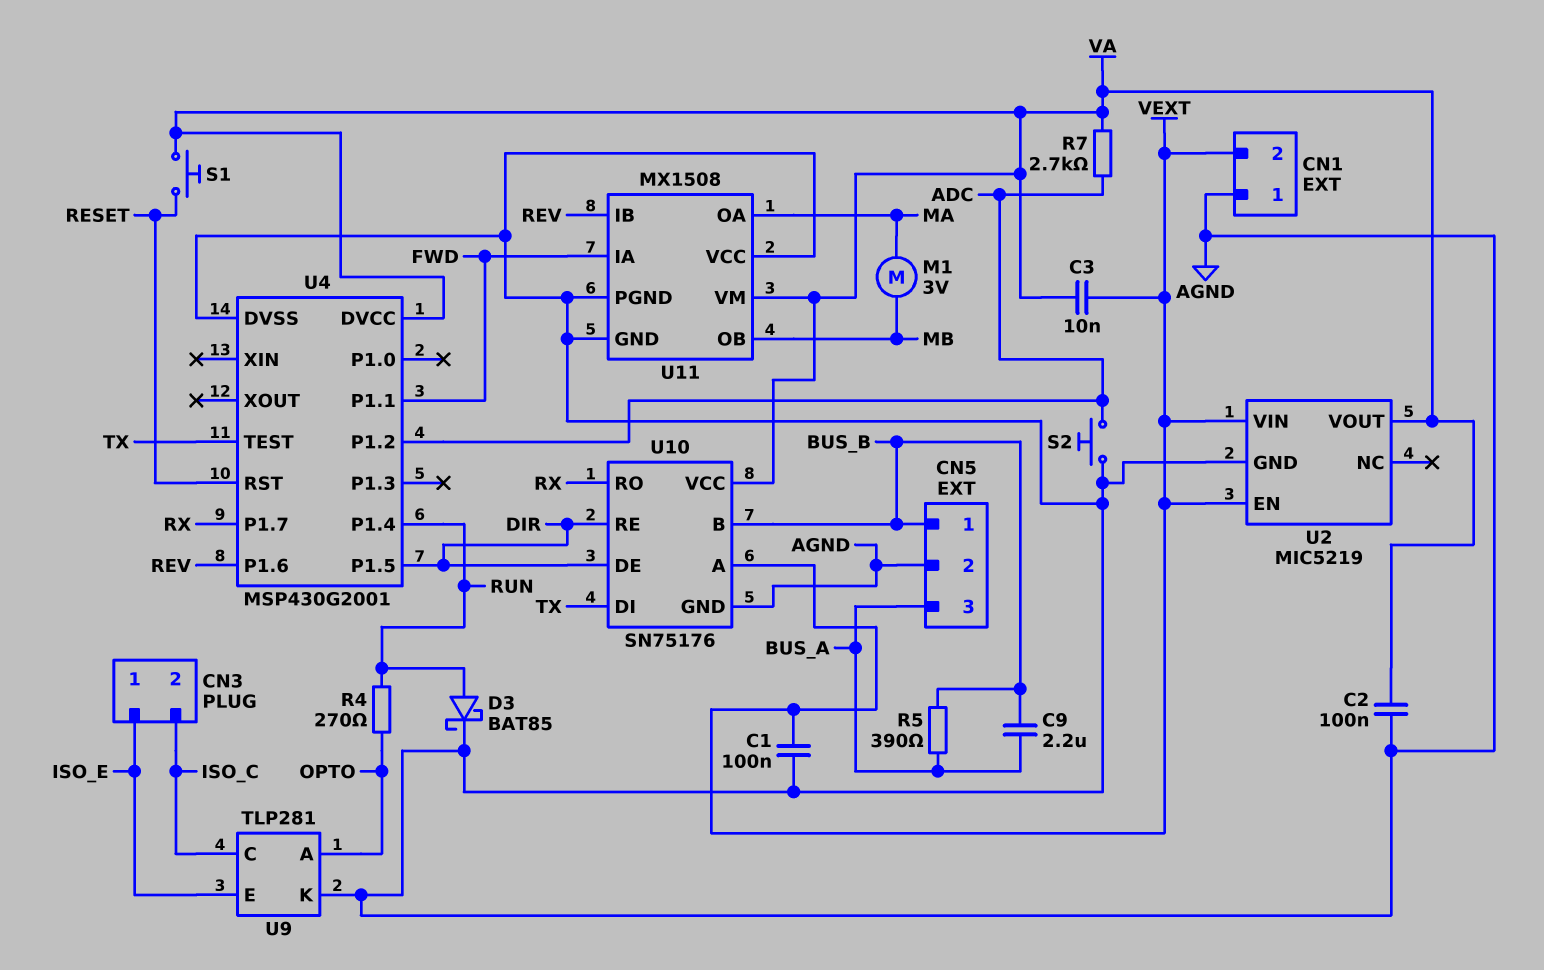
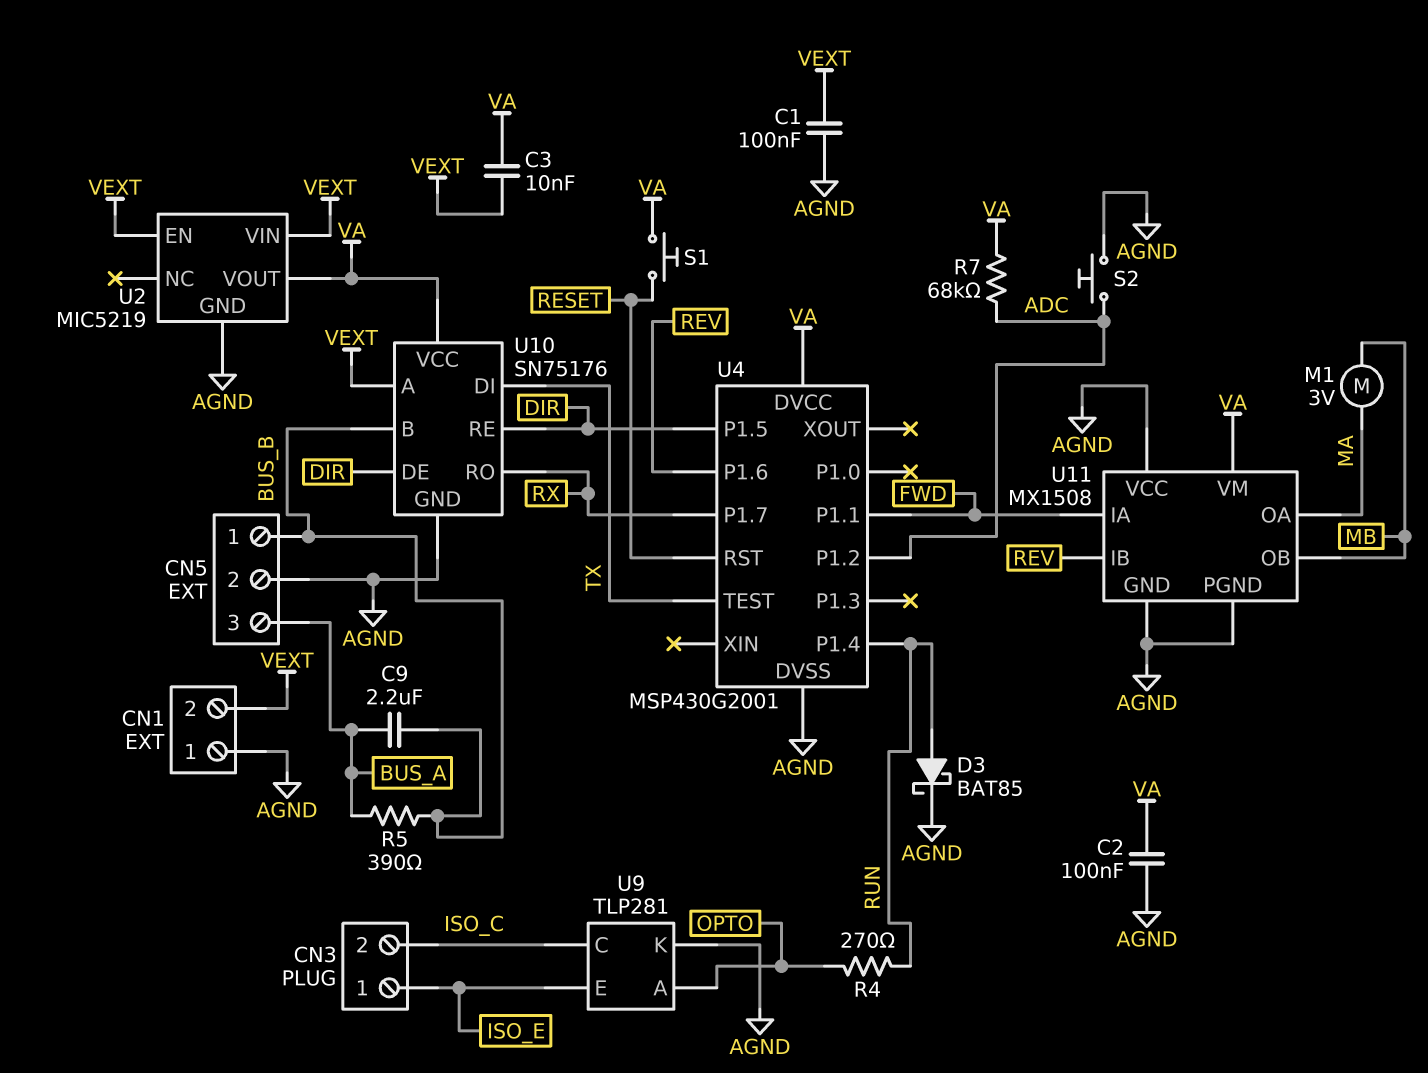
R7: 2.7k (ADC, VA) -> 68k (ADC, VA)

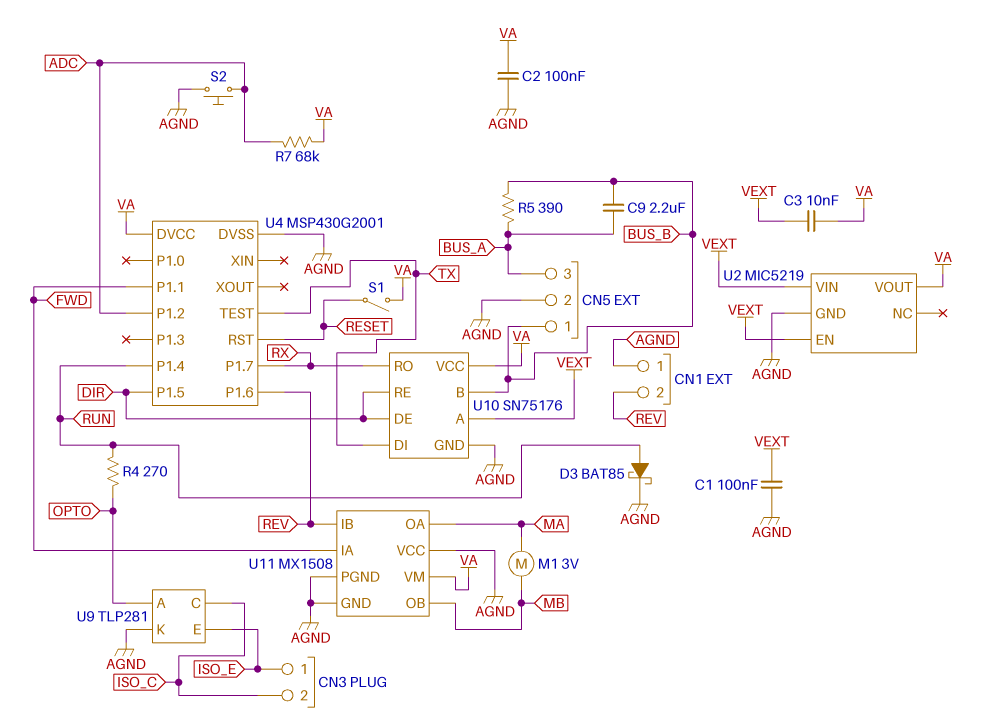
CN1 pin 2: VEXT -> REV
S1: button (RESET, VA) -> switch (RESET, VA)

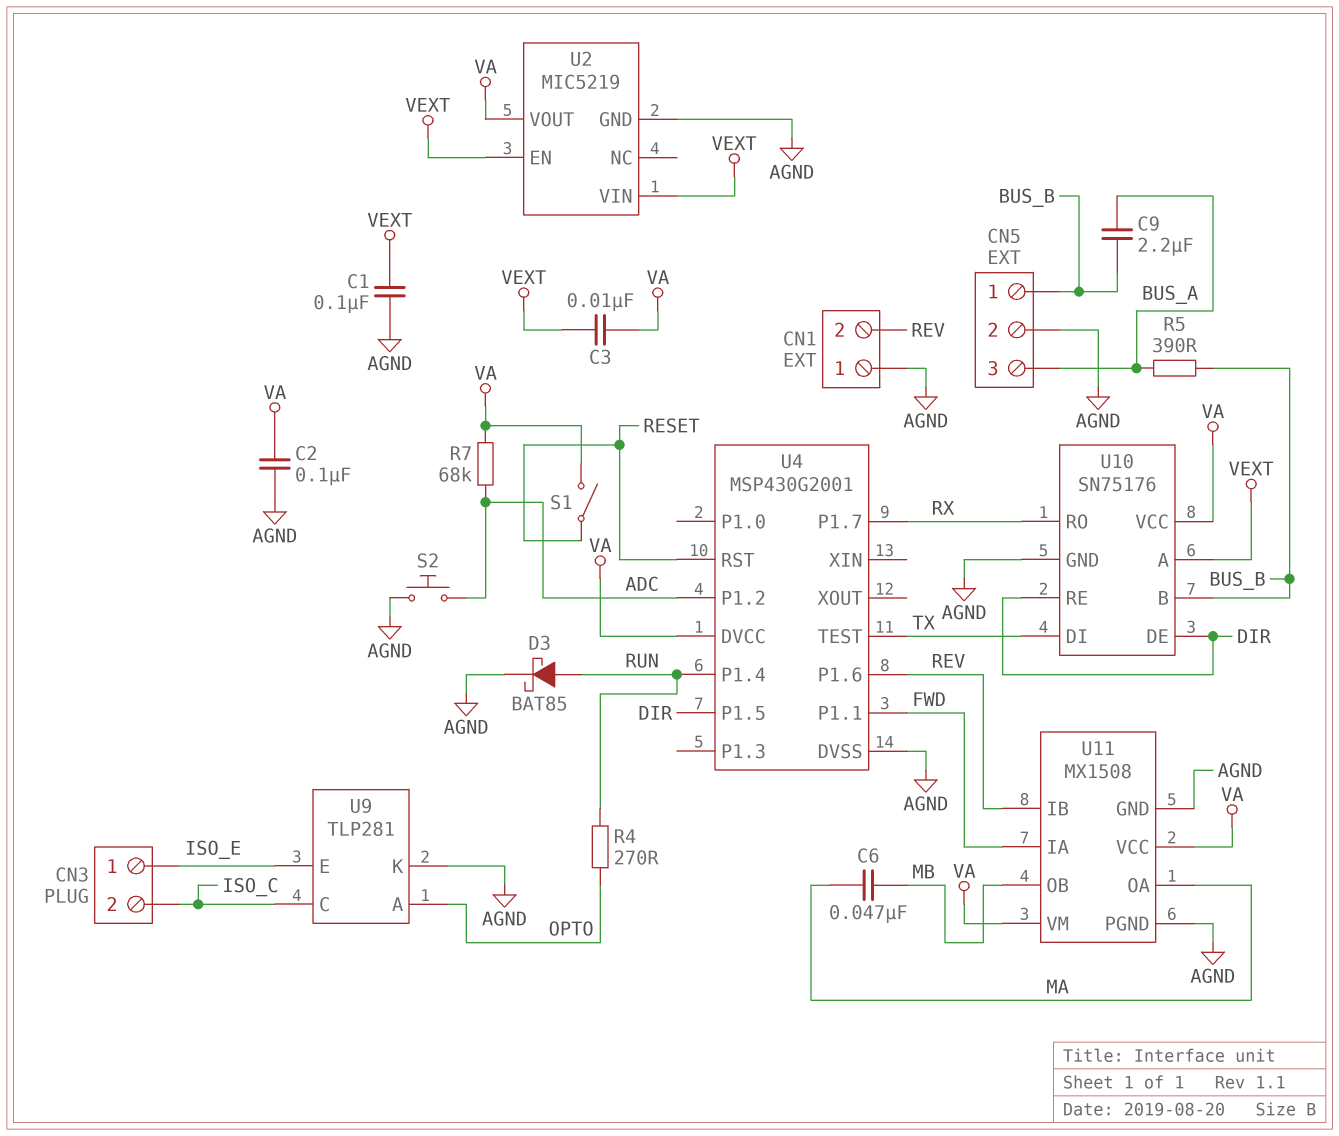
C6: none -> 47nF (MA, MB)
M1: motor 3V (MA, MB) -> none
U11 pin VCC: AGND -> VA

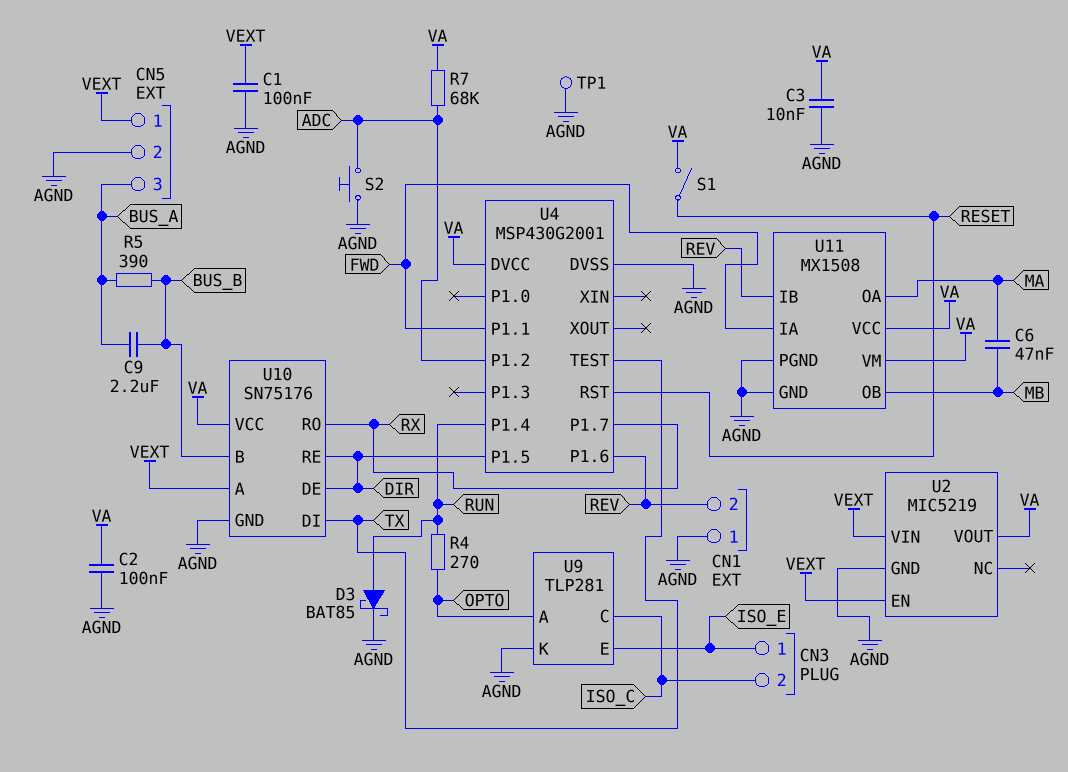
C3: 10nF (VA, VEXT) -> 10nF (AGND, VA)
CN5 pin 1: BUS_B -> VEXT
TP1: none -> test point (AGND)

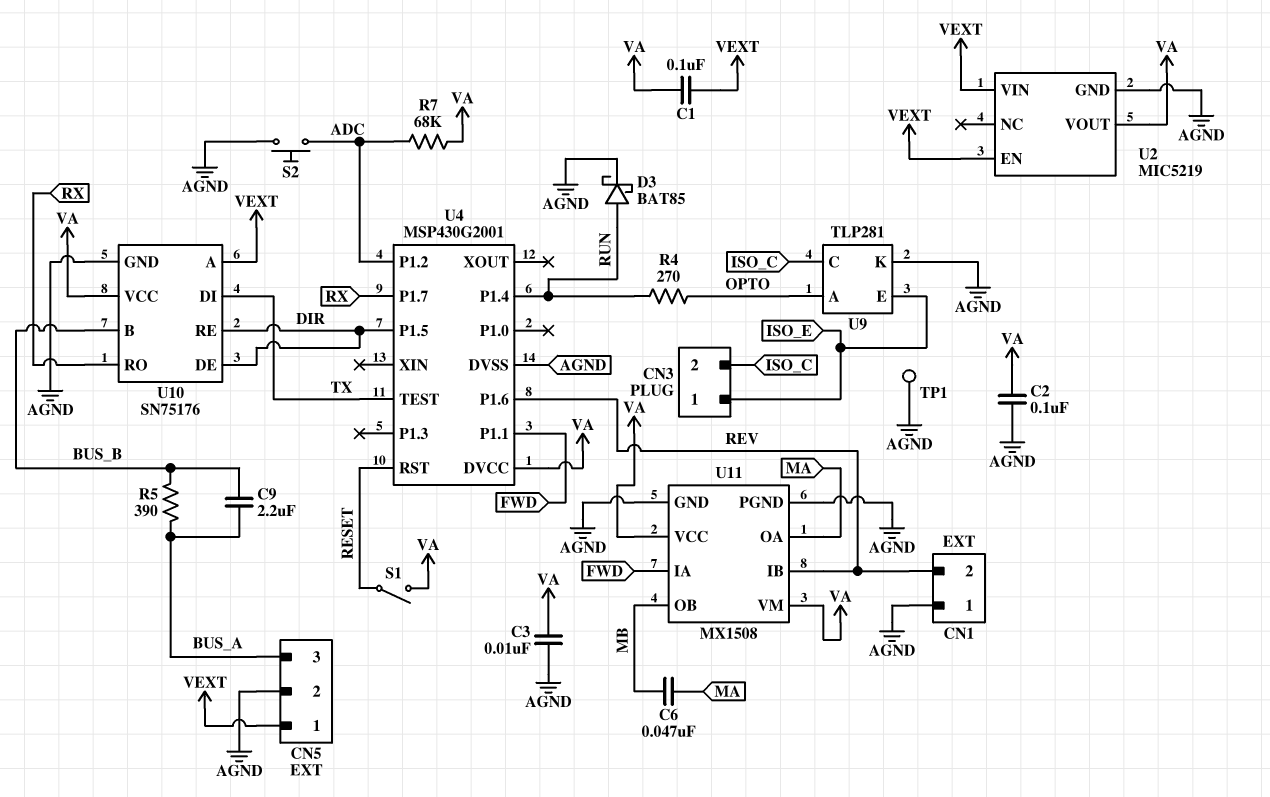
C1: 100nF (AGND, VEXT) -> 100nF (VA, VEXT)

